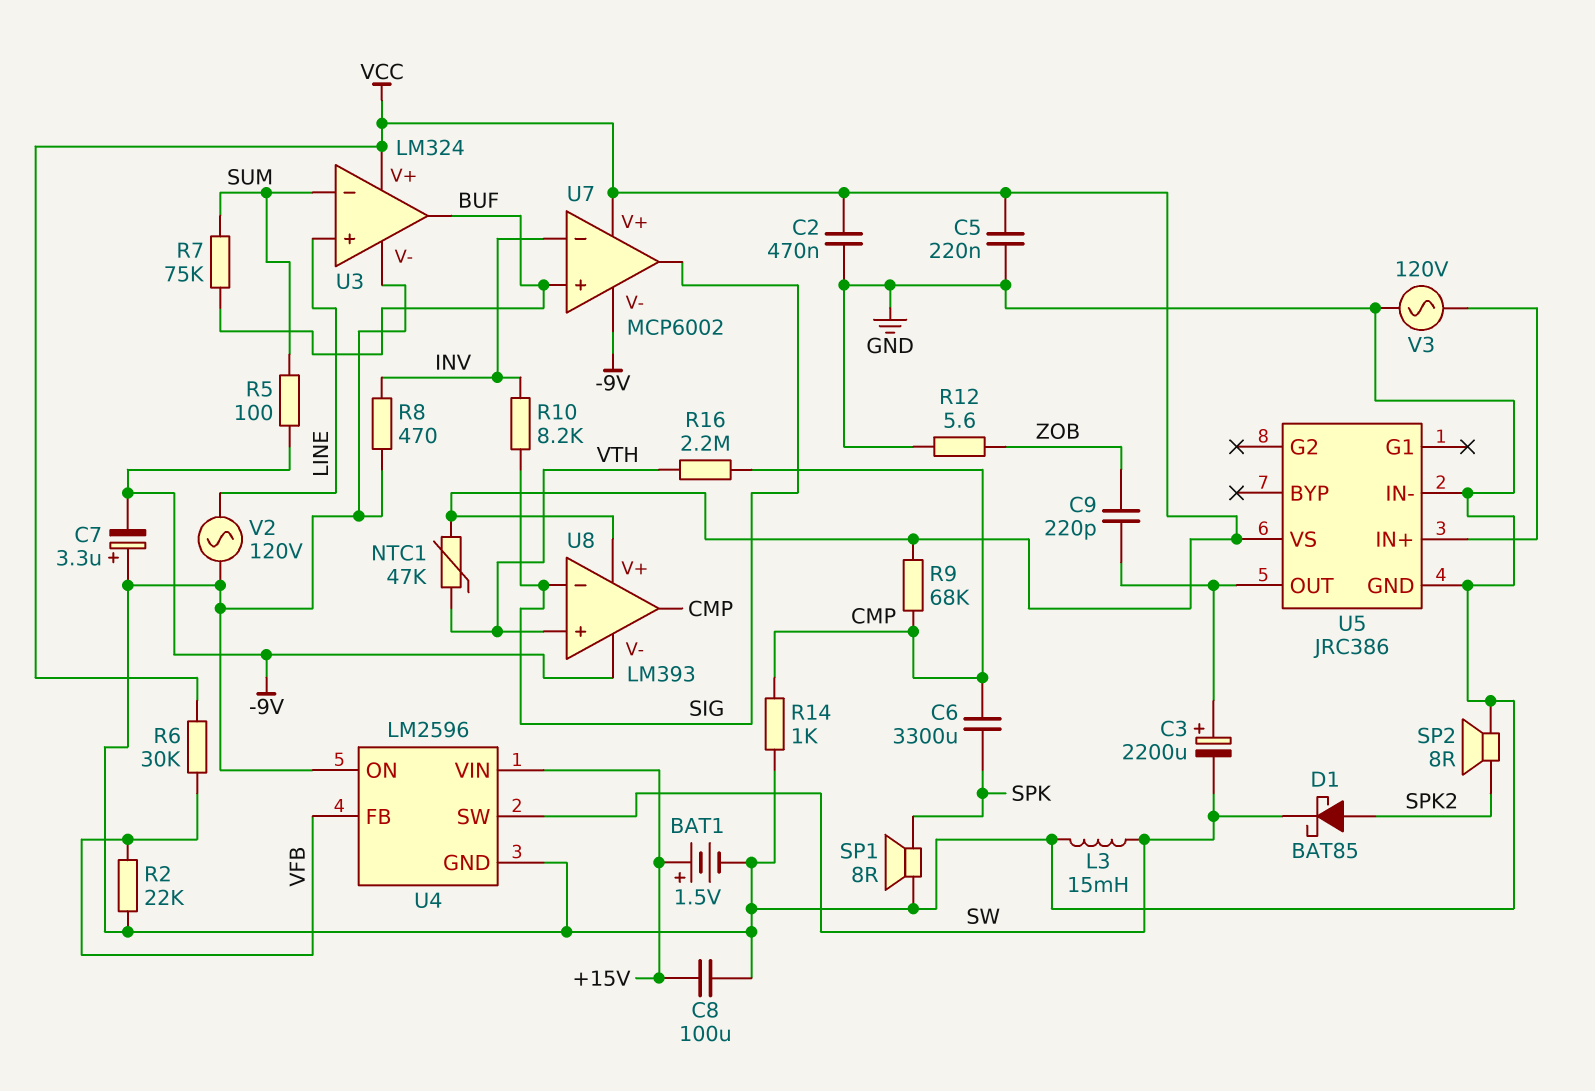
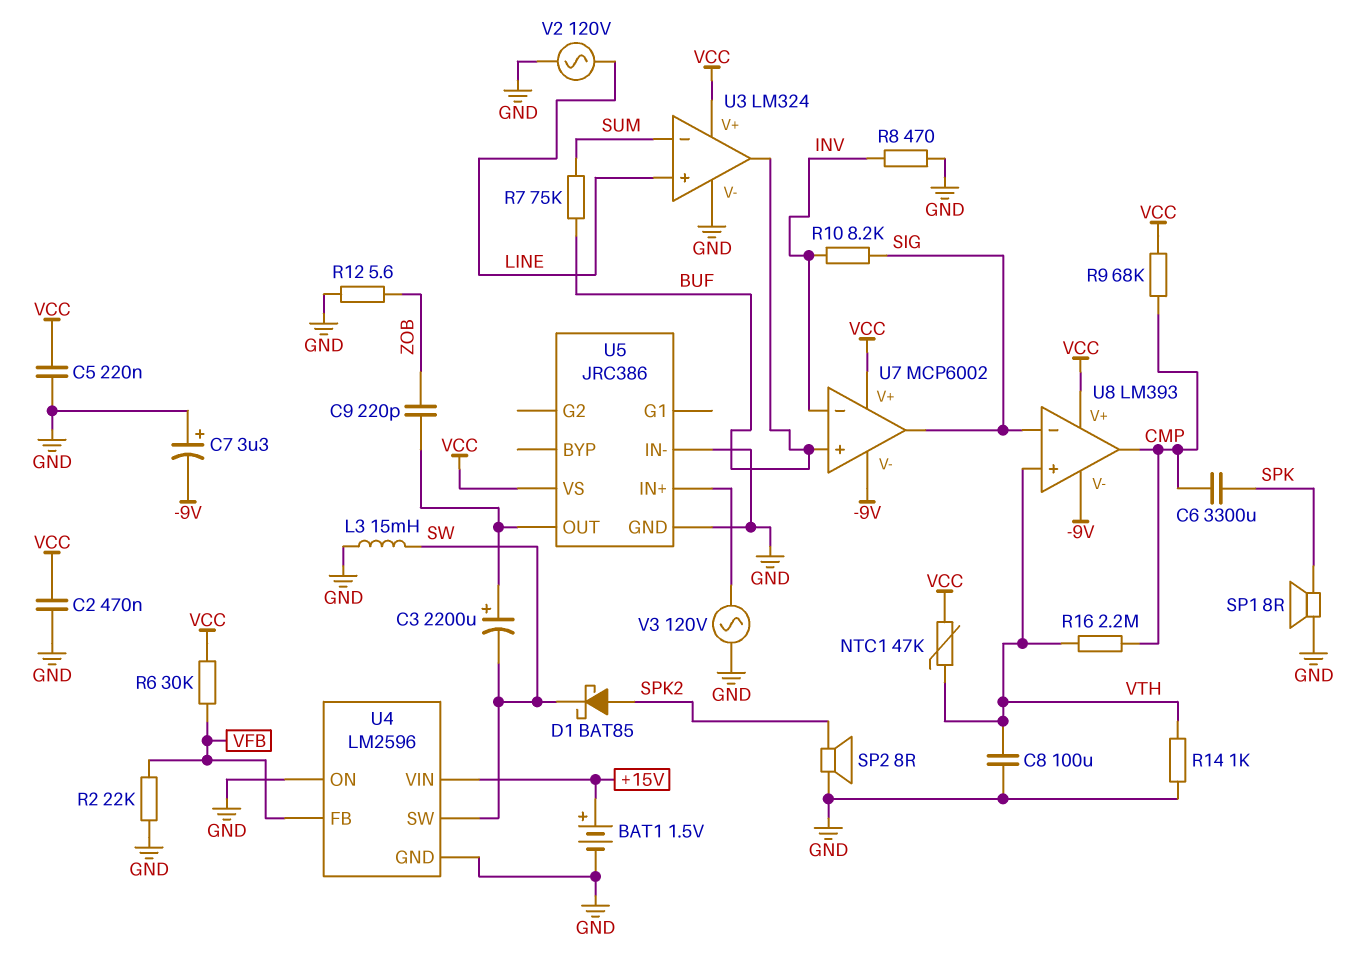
C8: 100uF (+15V, GND) -> 100uF (GND, VTH)
R5: 100 (-9V, SUM) -> none
R14: 1k (CMP, GND) -> 1k (GND, VTH)

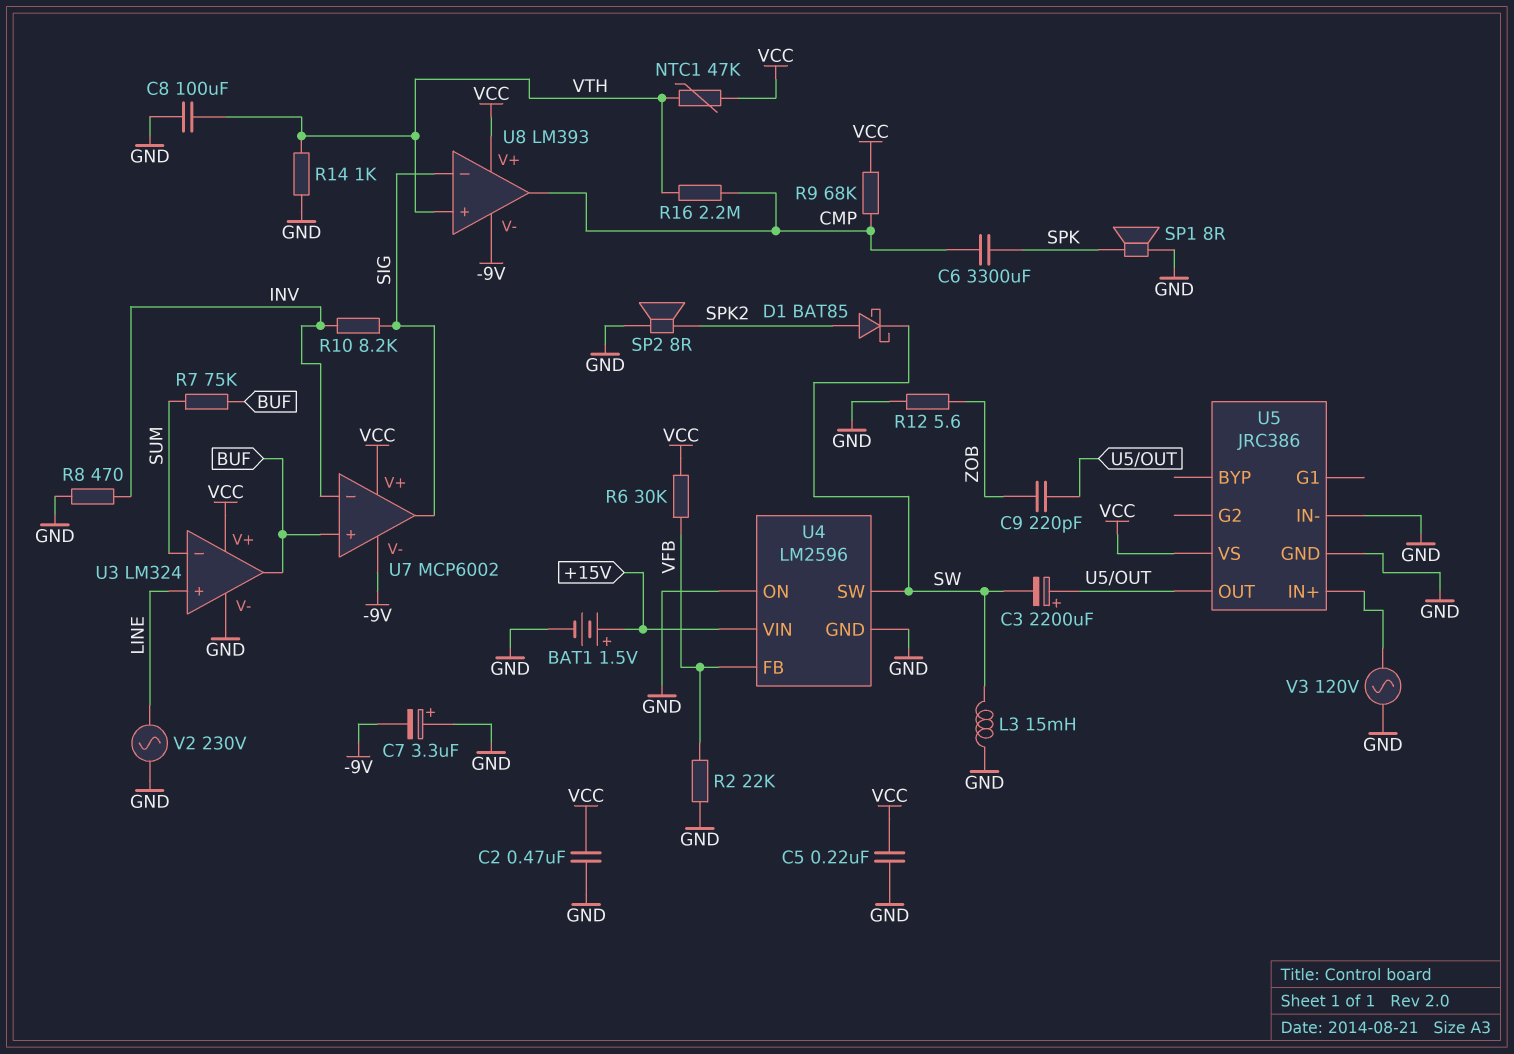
V2: AC 120V (GND, LINE) -> AC 230V (GND, LINE)

